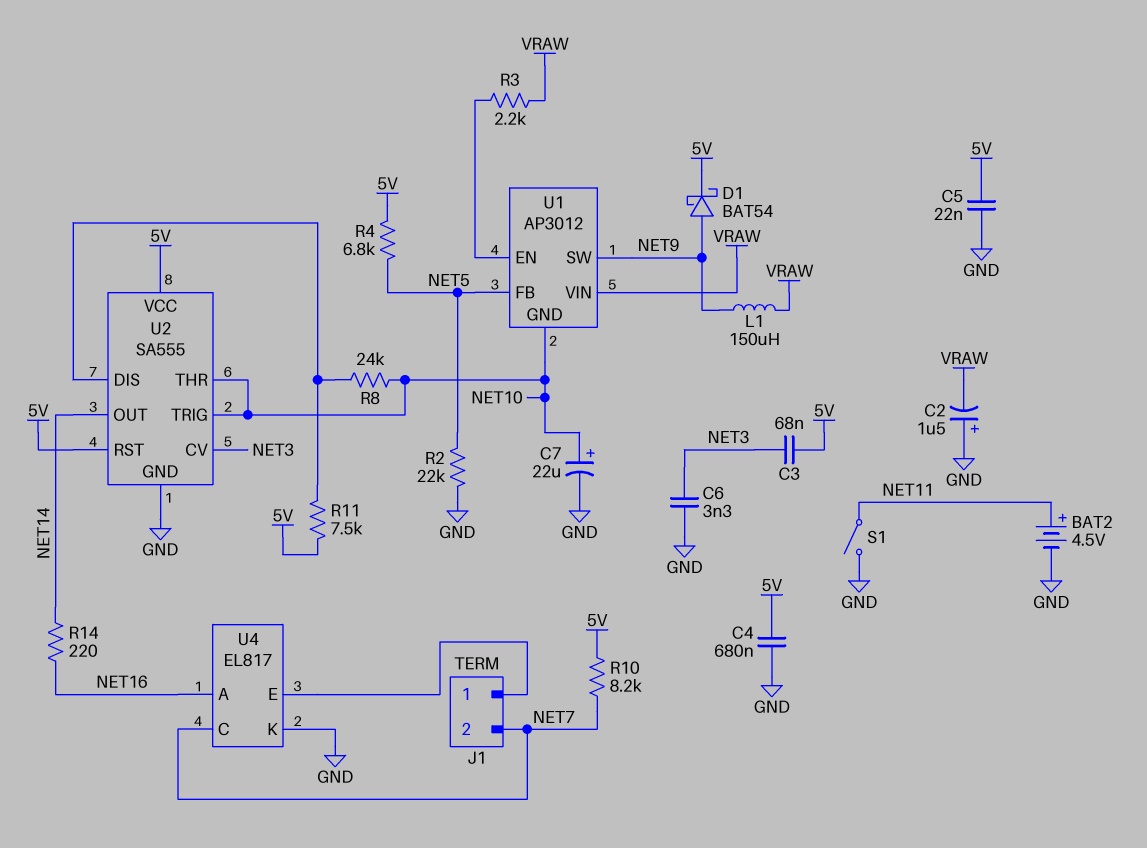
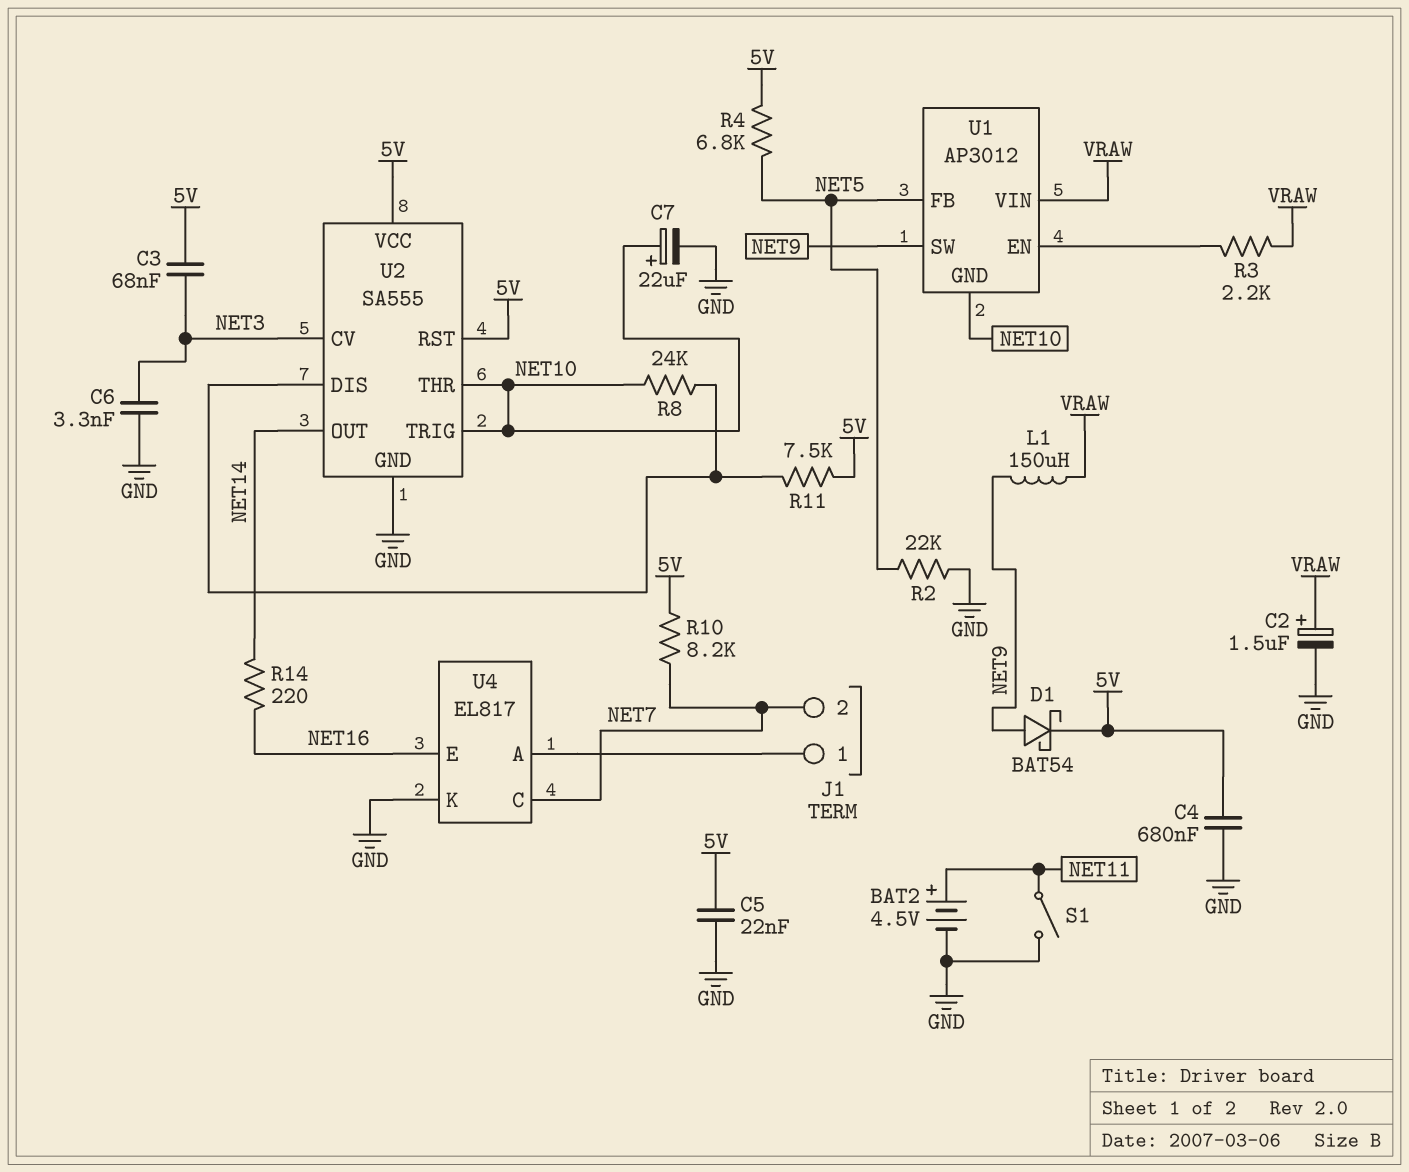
C2: 1.5uF (plus GND, minus VRAW) -> 1.5uF (plus VRAW, minus GND)
U4 pin A: NET16 -> J1/1
U4 pin E: J1/1 -> NET16

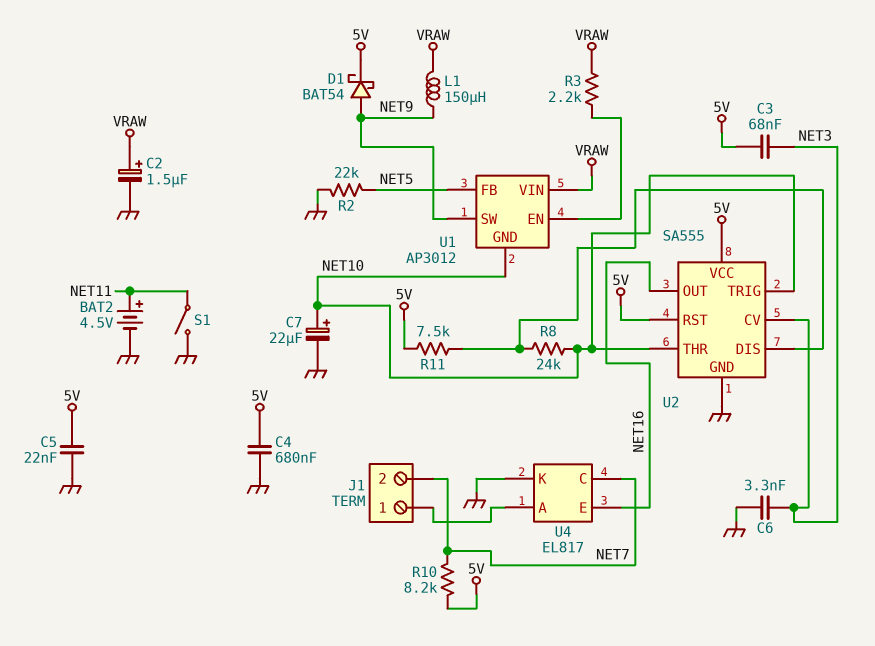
R4: 6.8k (5V, NET5) -> none
R14: 220 (NET14, NET16) -> none
U2 pin OUT: NET14 -> NET16

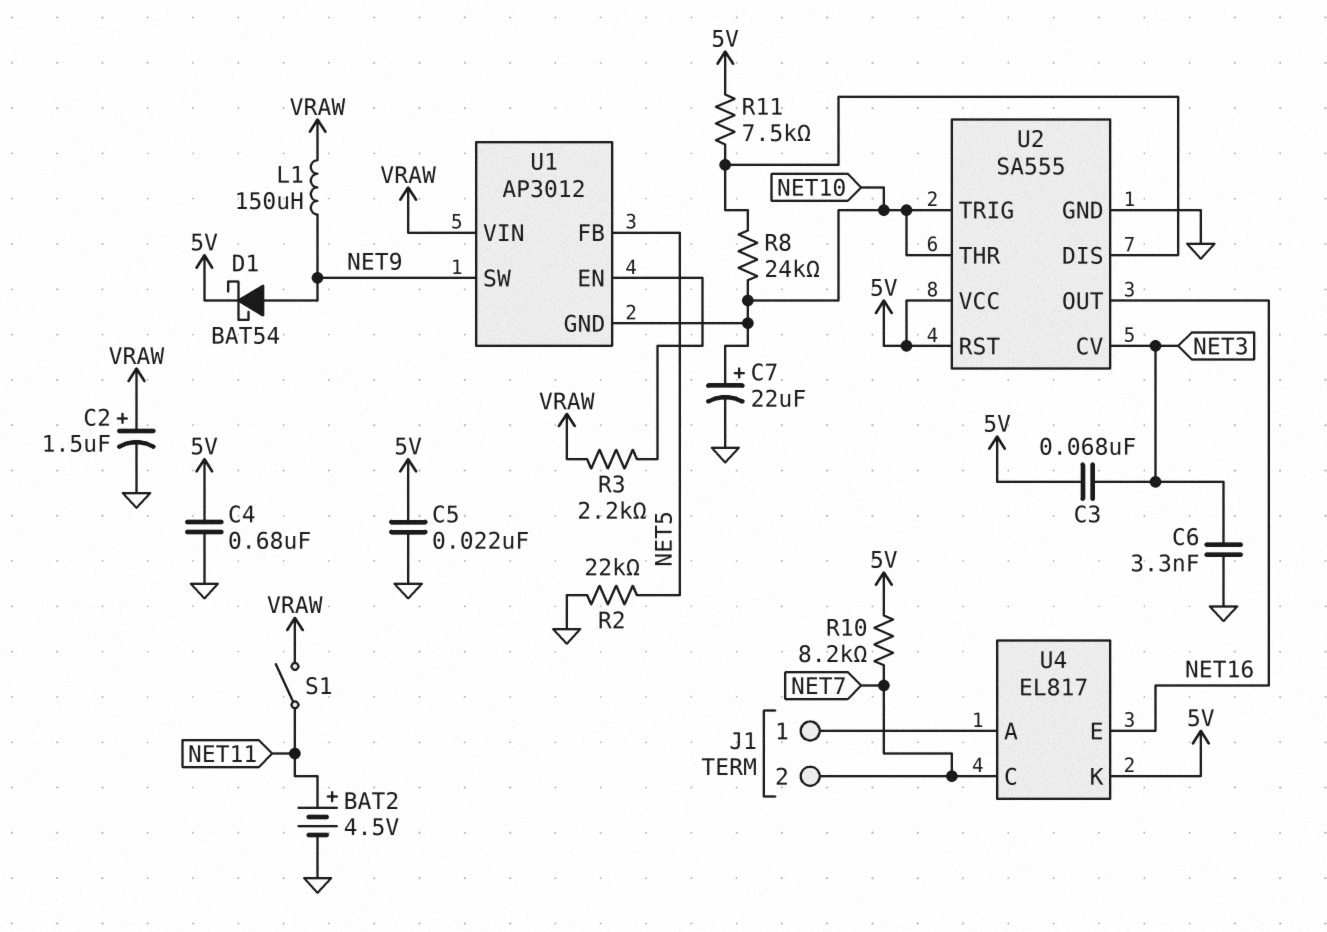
S1: switch (GND, NET11) -> switch (NET11, VRAW)
U4 pin K: GND -> 5V

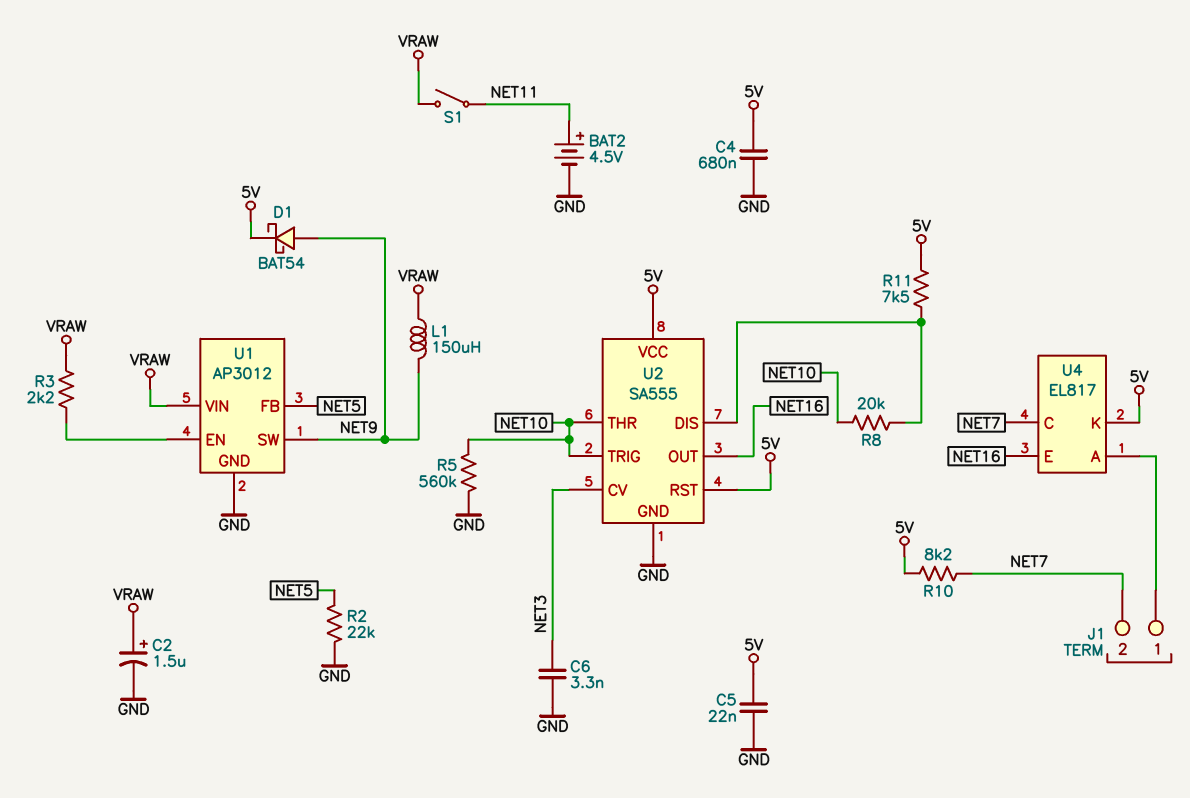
C3: 68nF (5V, NET3) -> none
C7: 22uF (plus NET10, minus GND) -> none
R5: none -> 560k (GND, NET10)
R8: 24k (NET10, U2/DIS) -> 20k (NET10, U2/DIS)
U1 pin GND: NET10 -> GND

